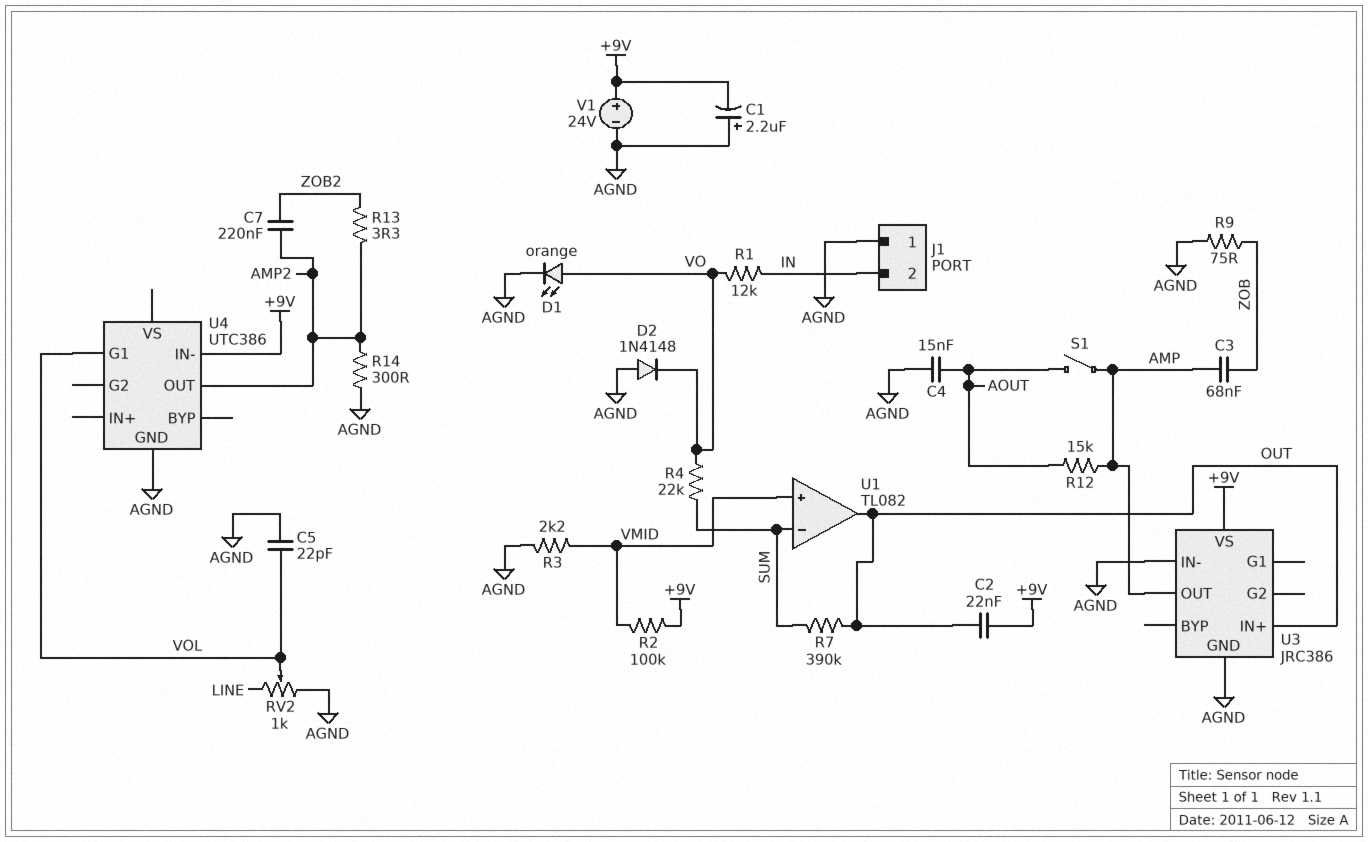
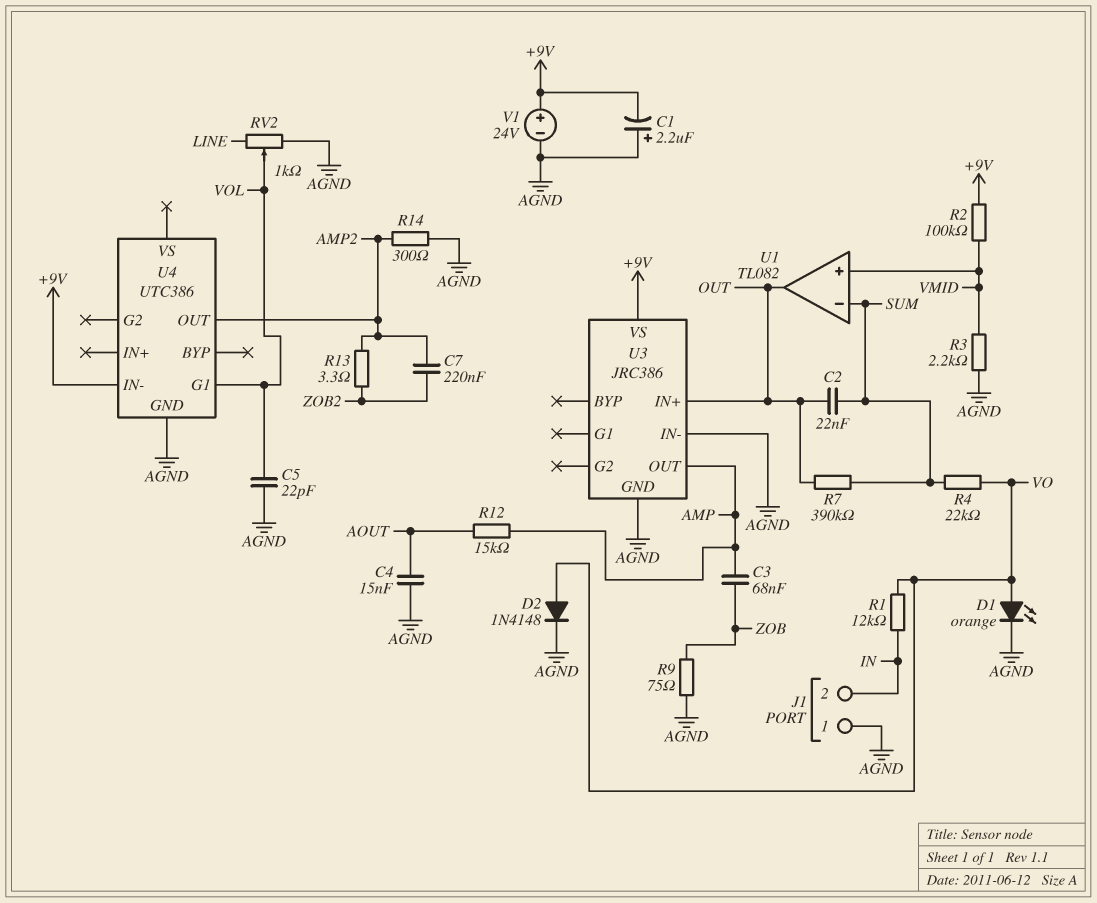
C2: 22nF (+9V, OUT) -> 22nF (OUT, SUM)
D2: diode 1N4148 (A AGND, K VO) -> diode 1N4148 (A VO, K AGND)
S1: switch (AMP, AOUT) -> none

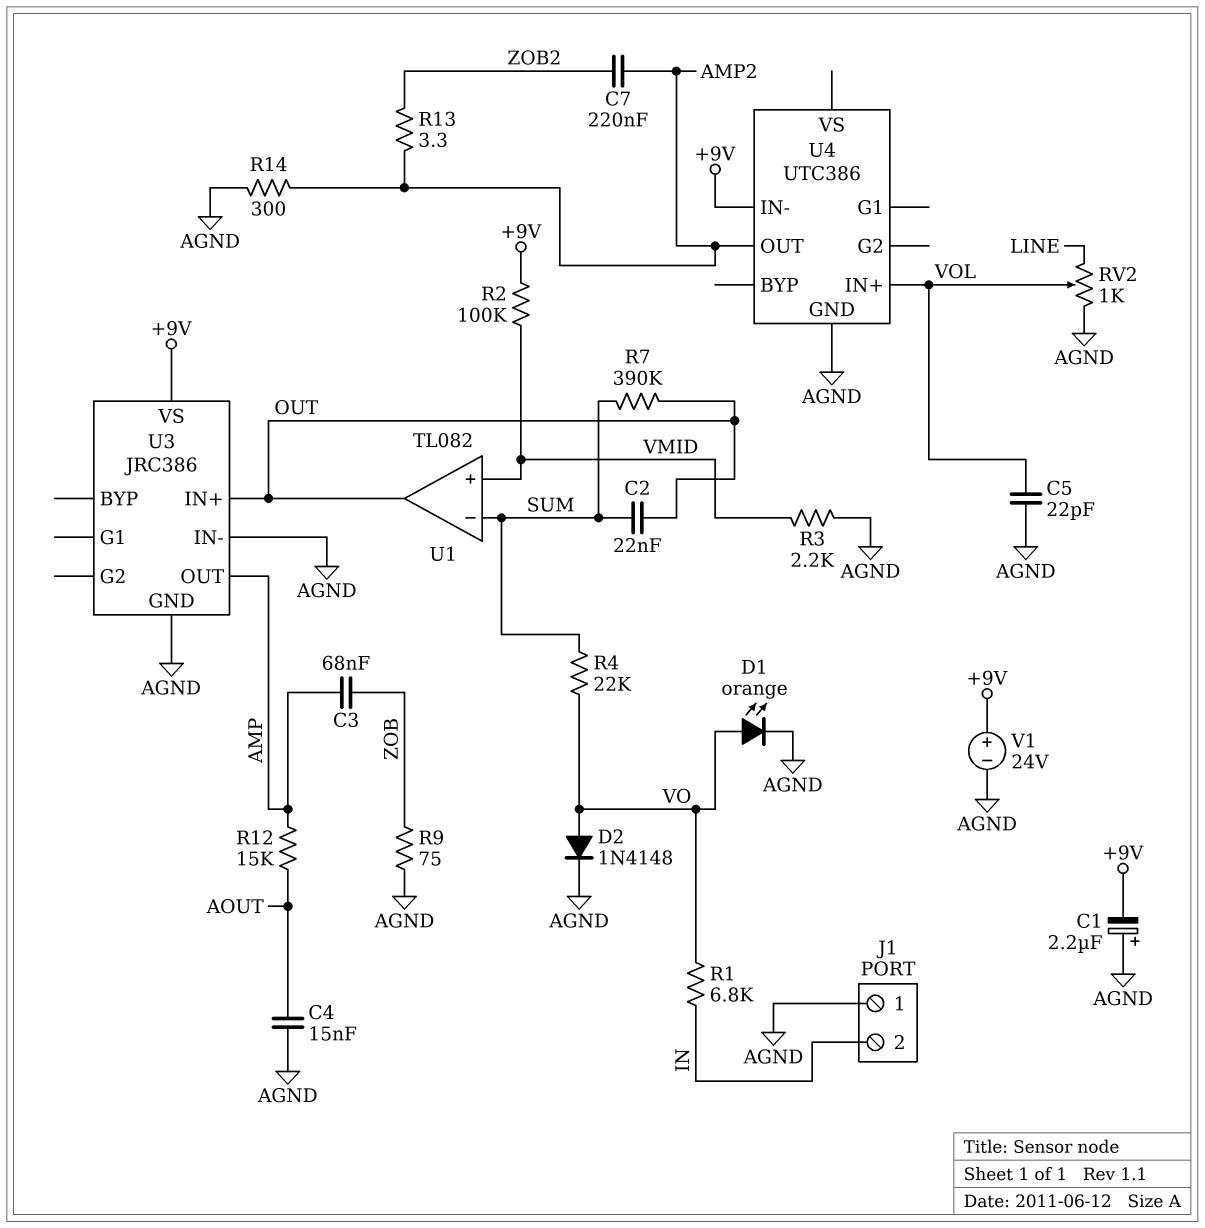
R1: 12k (IN, VO) -> 6.8k (IN, VO)
U4 pin G1: VOL -> none
U4 pin IN+: none -> VOL

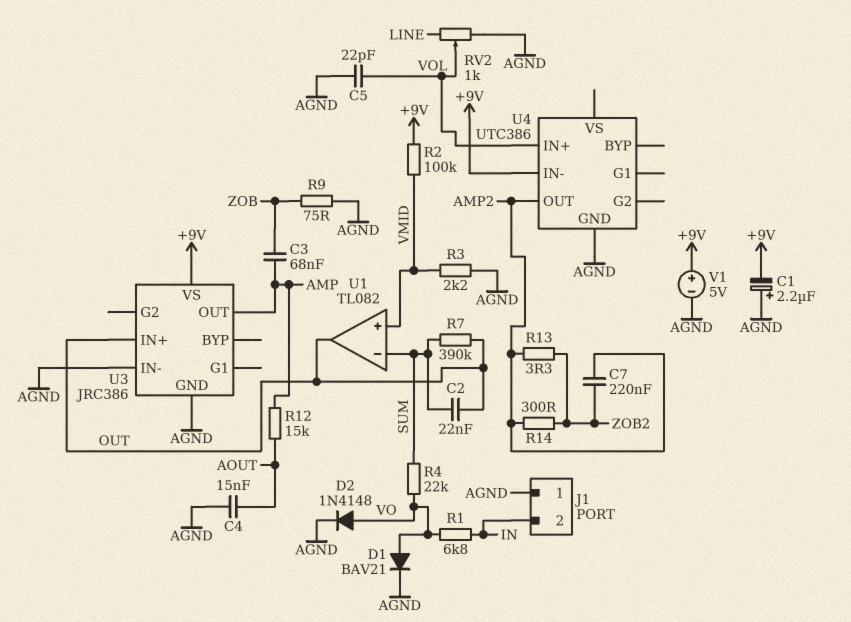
D1: LED orange (A VO, K AGND) -> diode BAV21 (A VO, K AGND)
R14: 300 (AGND, AMP2) -> 300 (AMP2, ZOB2)
V1: 24V (plus +9V, minus AGND) -> 5V (plus +9V, minus AGND)

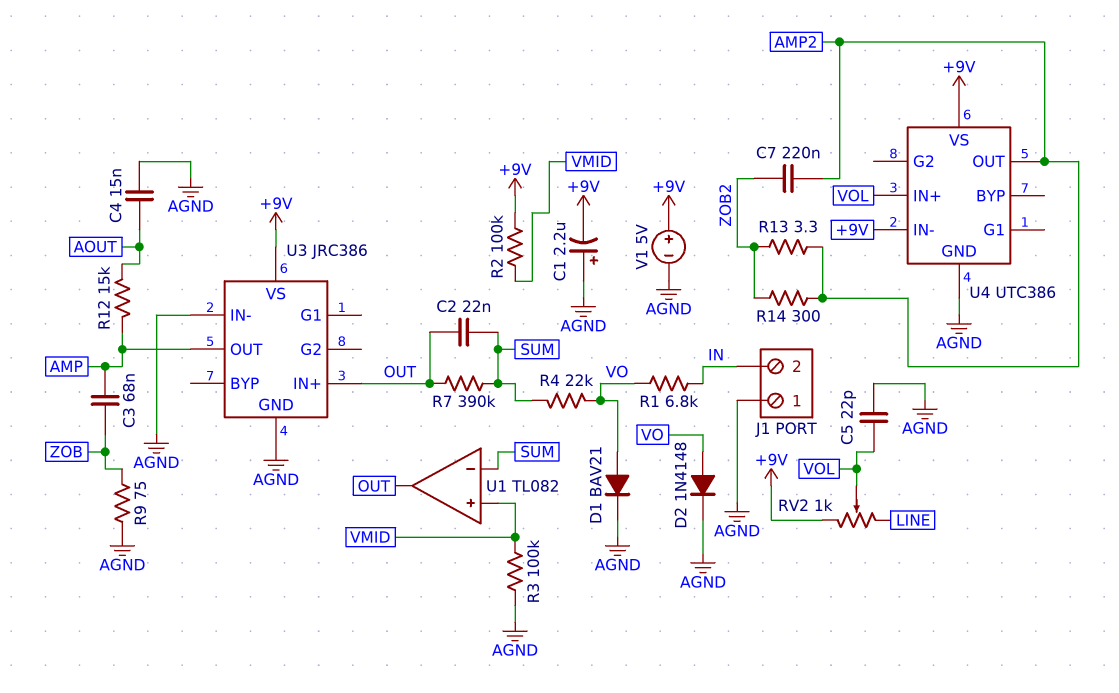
R3: 2.2k (AGND, VMID) -> 100k (AGND, VMID)
RV2: 1k (AGND, LINE, wiper VOL) -> 1k (+9V, LINE, wiper VOL)
U4 pin VS: none -> +9V

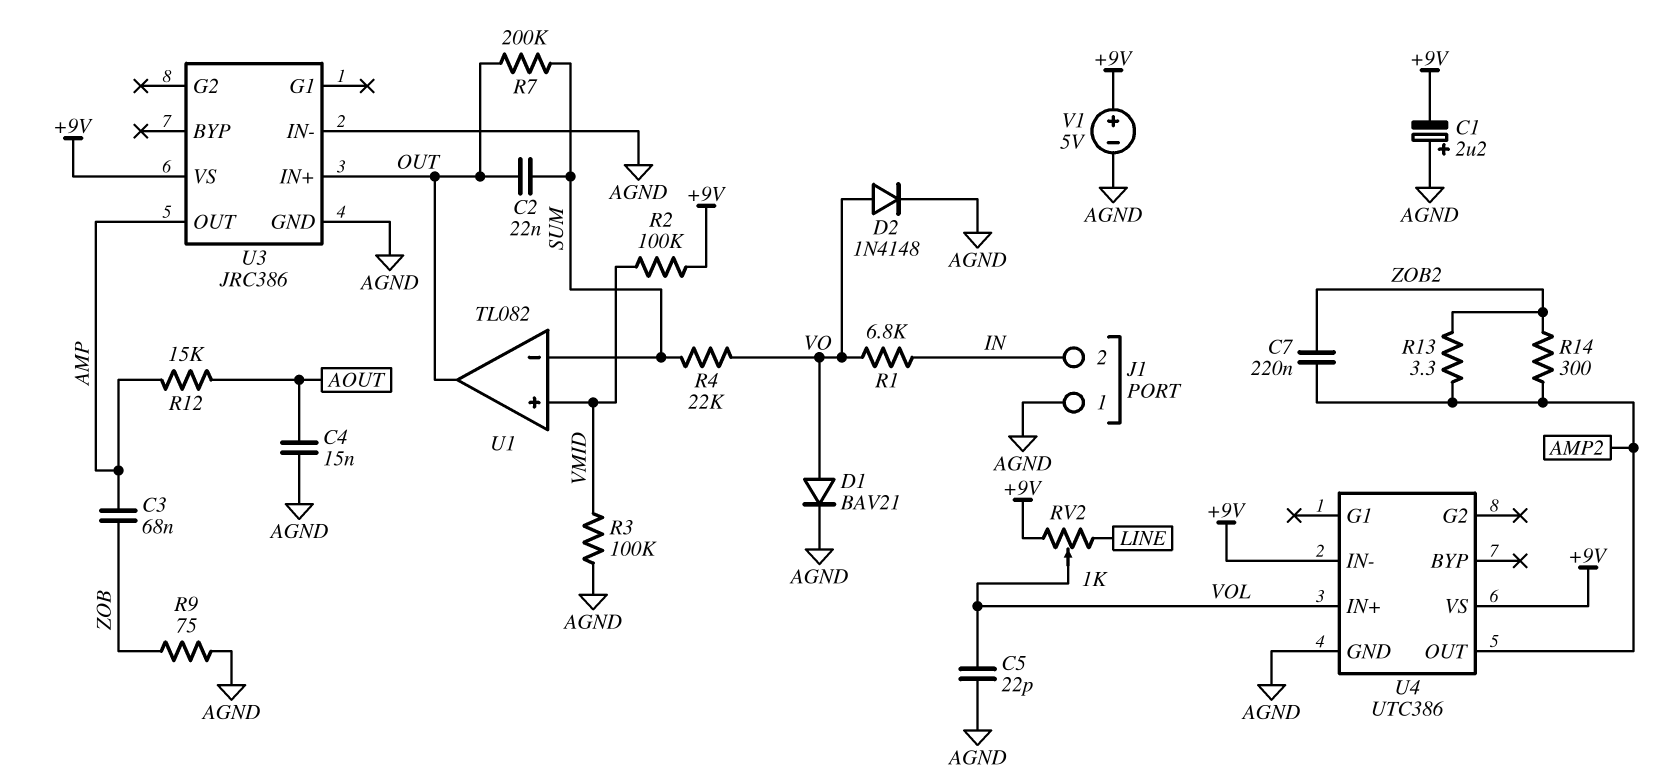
R7: 390k (OUT, SUM) -> 200k (OUT, SUM)

